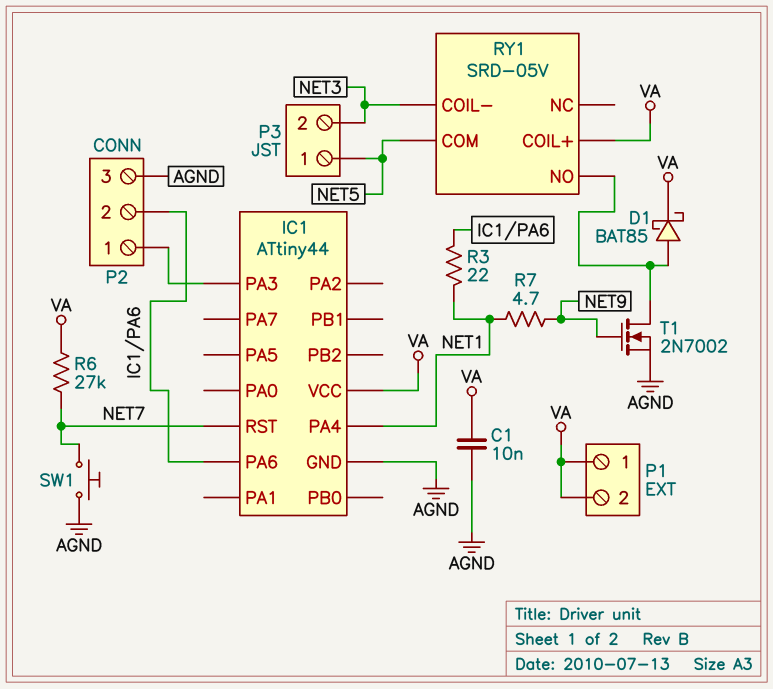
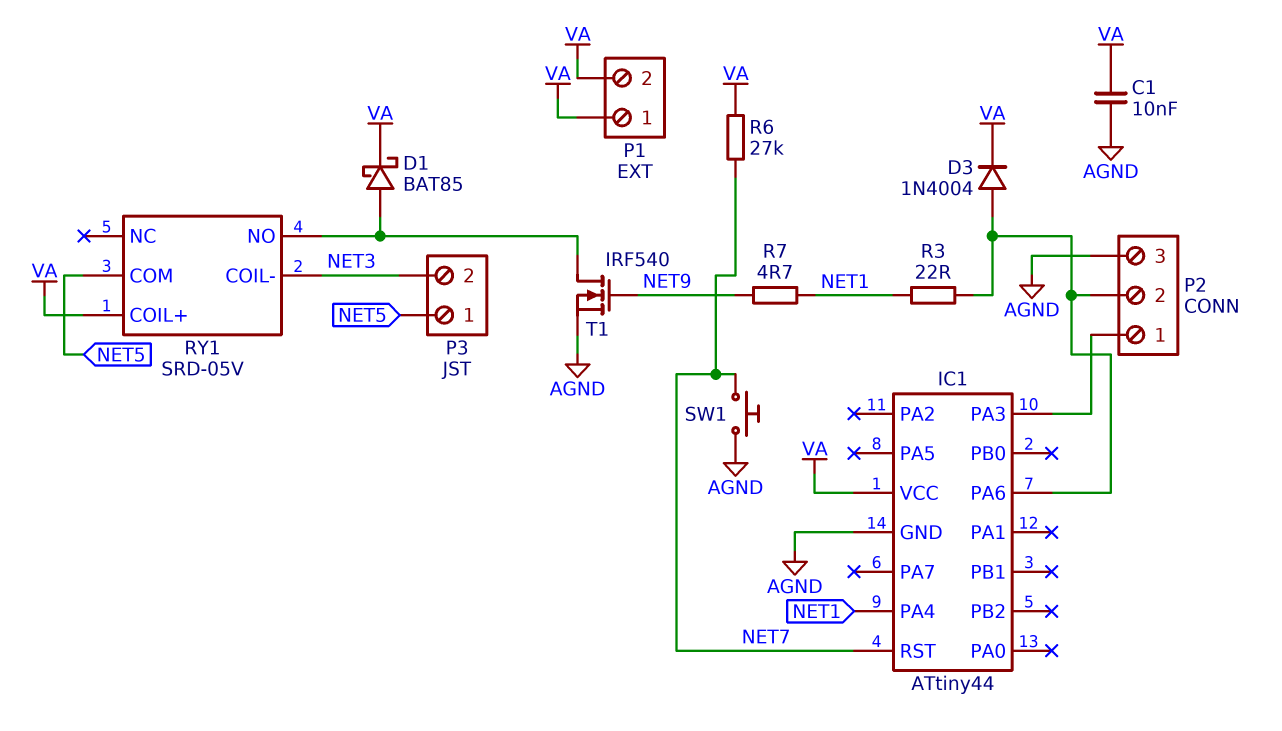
D3: none -> diode 1N4004 (A IC1/PA6, K VA)
T1: NMOS 2N7002 (G NET9, D RY1/NO, S AGND) -> NMOS IRF540 (G NET9, D RY1/NO, S AGND)

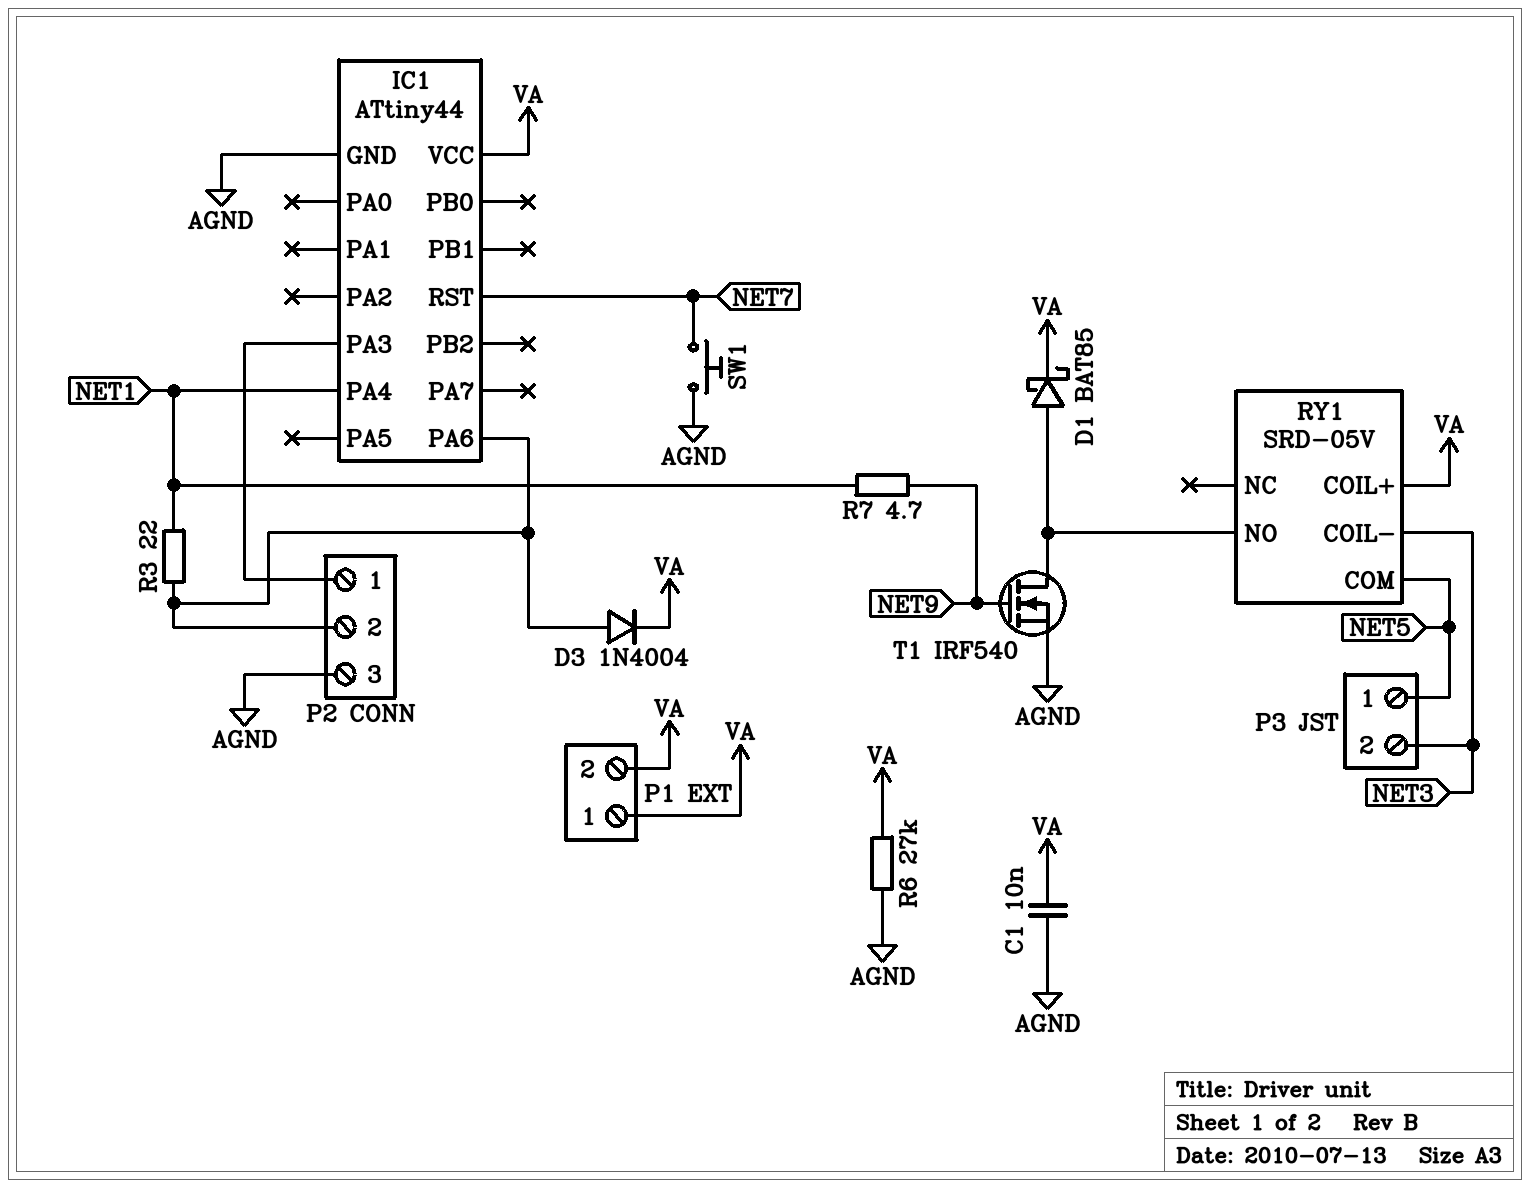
R6: 27k (NET7, VA) -> 27k (AGND, VA)

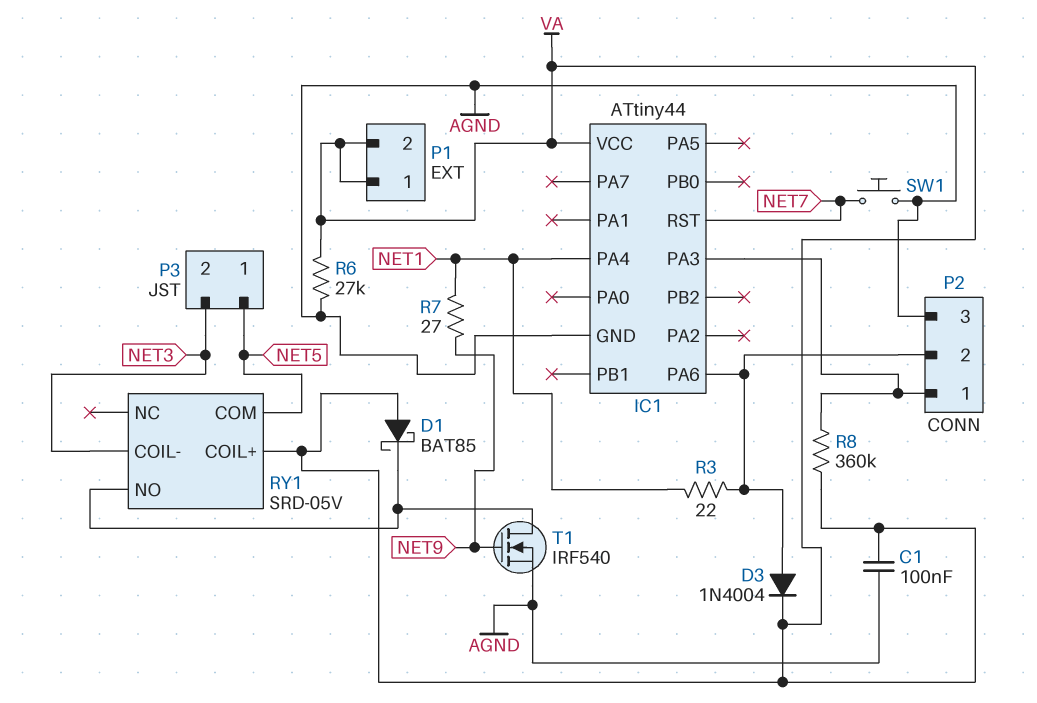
C1: 10nF (AGND, VA) -> 100nF (AGND, VA)
D1: schottky BAT85 (A RY1/NO, K VA) -> schottky BAT85 (A VA, K RY1/NO)
R7: 4.7 (NET1, NET9) -> 27 (NET1, NET9)
R8: none -> 360k (IC1/PA3, VA)

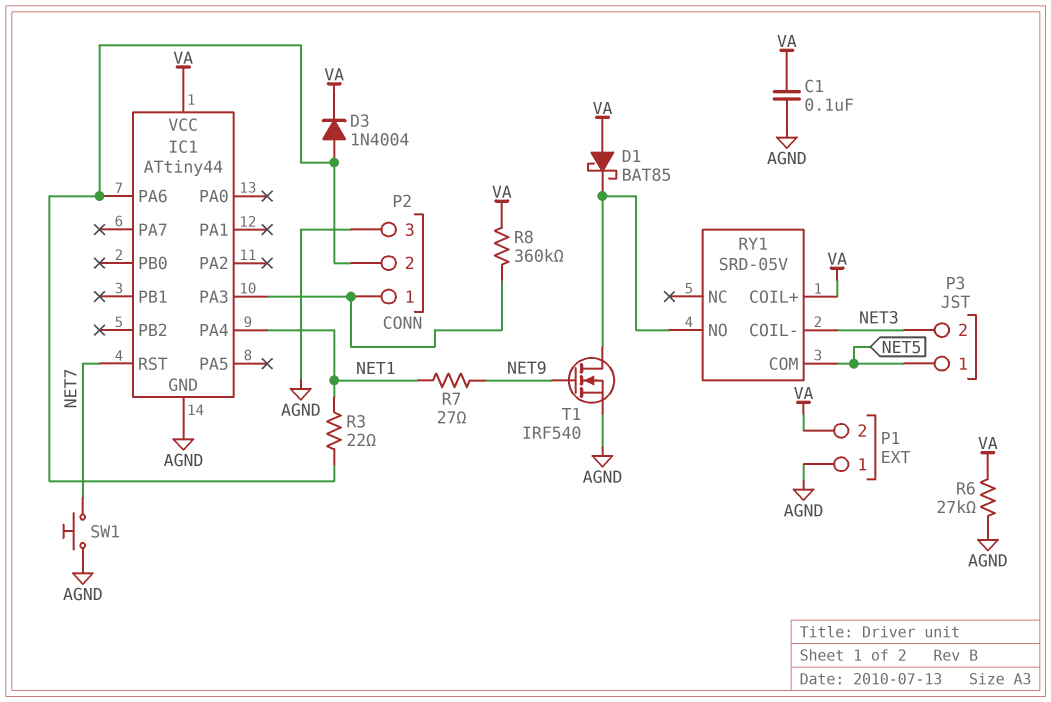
P1 pin 1: VA -> AGND

